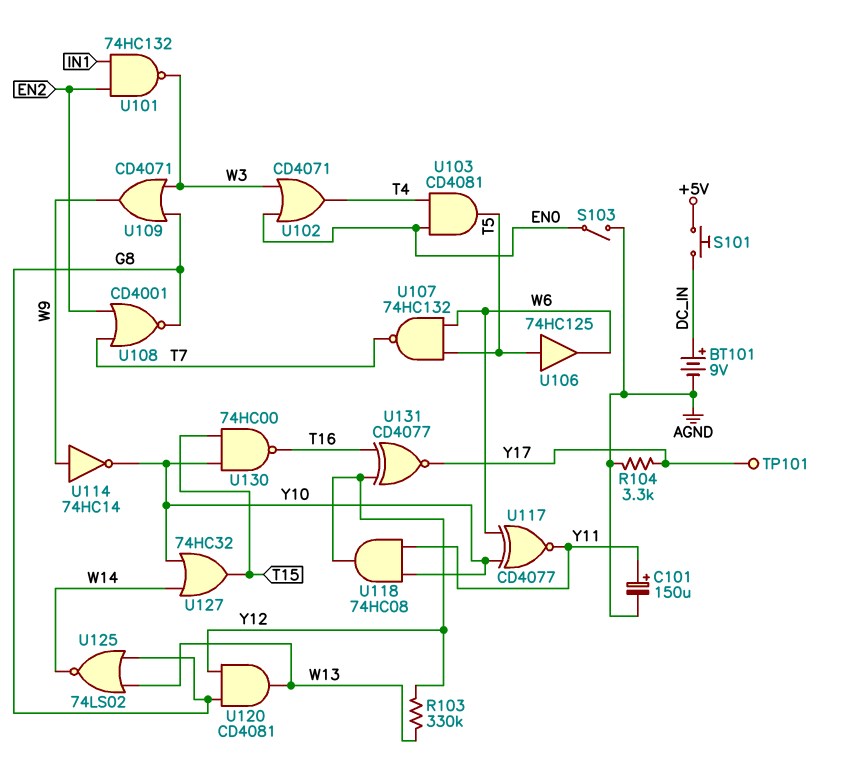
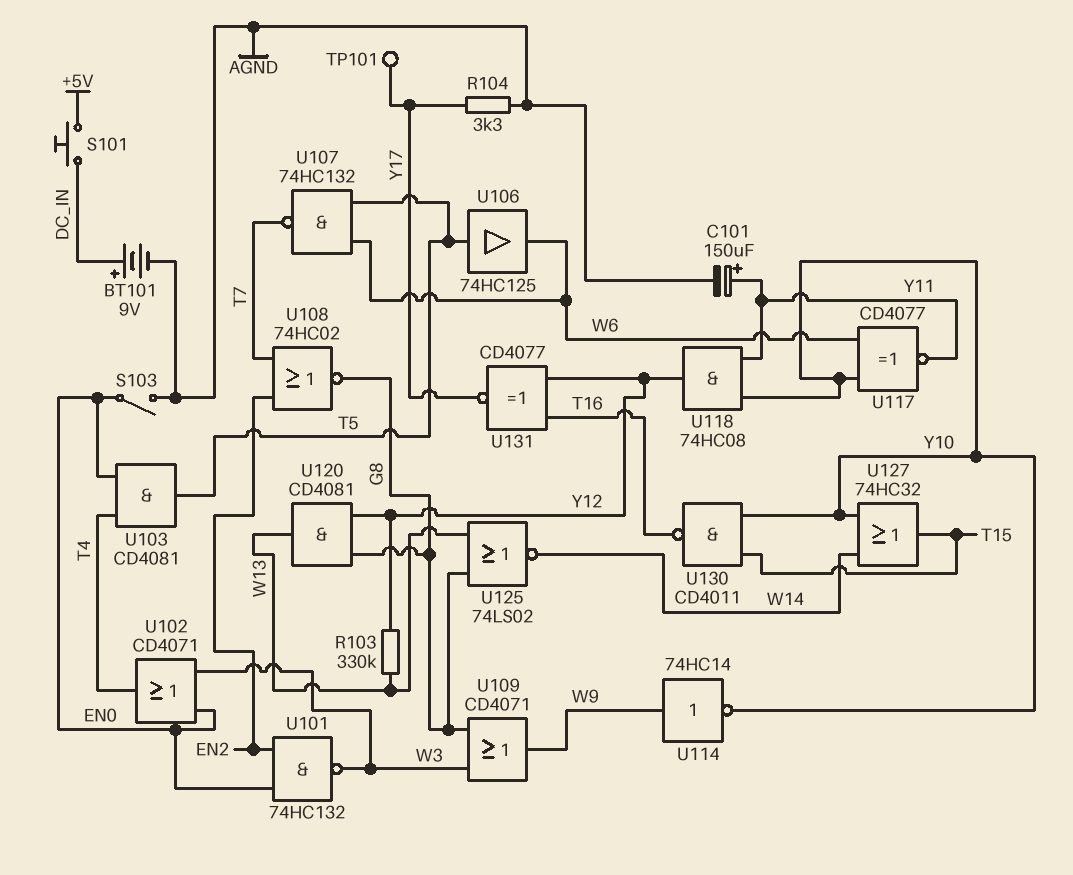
U101: NAND 74HC132 (in EN2, in IN1, out W3) -> NAND 74HC132 (in EN0, in EN2, out W3)
U108: NOR CD4001 (in EN2, in T7, out G8) -> NOR 74HC02 (in EN2, in T7, out G8)
U130: NAND 74HC00 (in T15, in Y10, out T16) -> NAND CD4011 (in T15, in Y10, out T16)

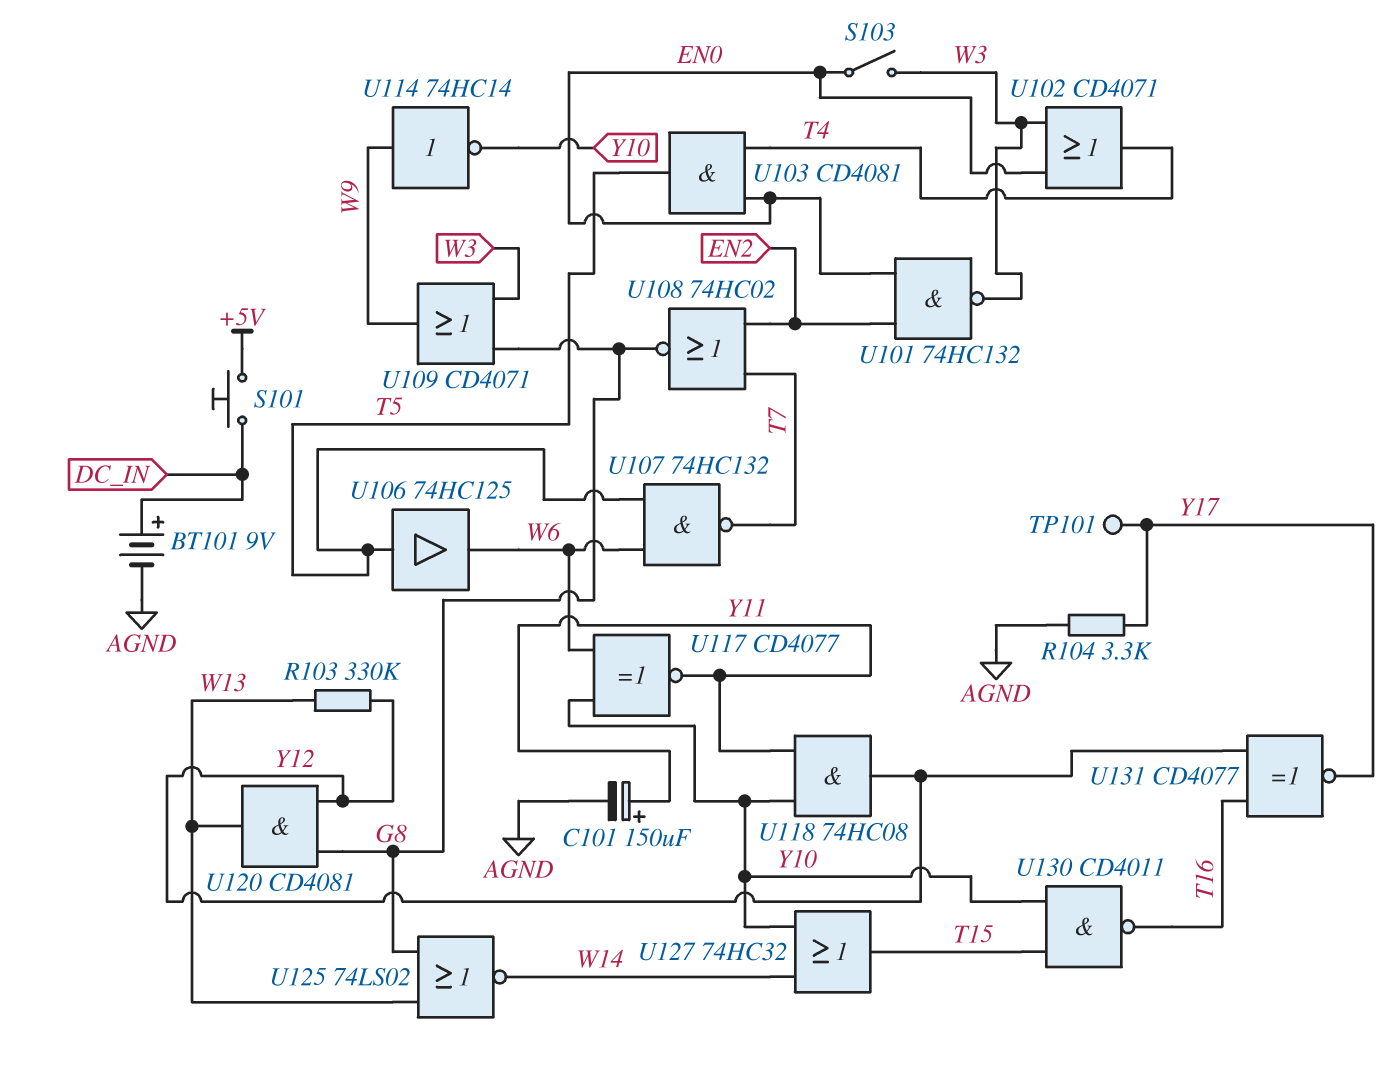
S103: switch (AGND, EN0) -> switch (EN0, W3)

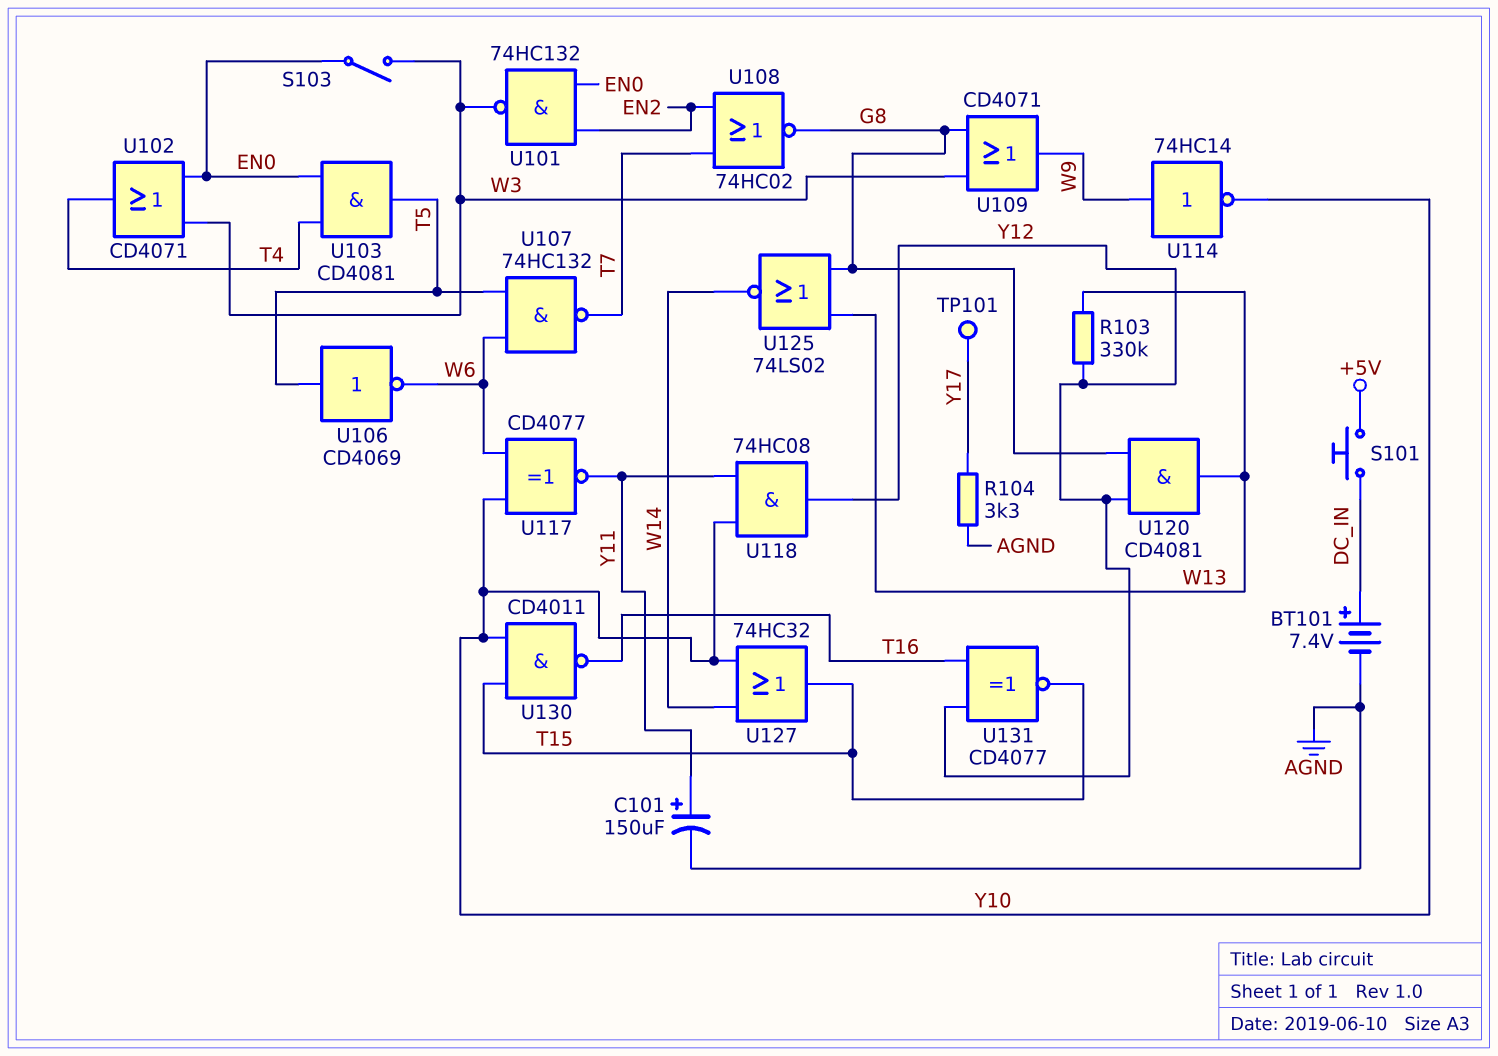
BT101: 9V (plus DC_IN, minus AGND) -> 7.4V (plus DC_IN, minus AGND)
U106: buffer 74HC125 (in T5, out W6) -> NOT CD4069 (in T5, out W6)
U131: XNOR CD4077 (in T16, in Y12, out Y17) -> XNOR CD4077 (in T16, in Y12, out T15)

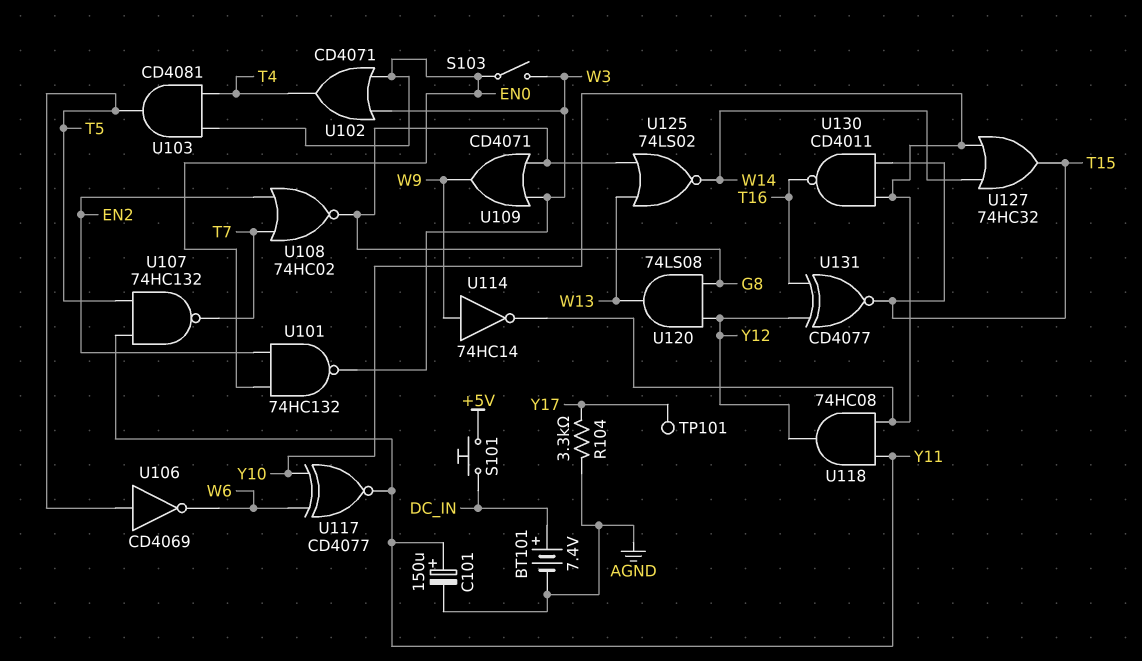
R103: 330k (W13, Y12) -> none
U107: NAND 74HC132 (in T5, in W6, out T7) -> NAND 74HC132 (in T5, in Y11, out T7)
U120: AND CD4081 (in G8, in Y12, out W13) -> AND 74LS08 (in G8, in Y12, out W13)

